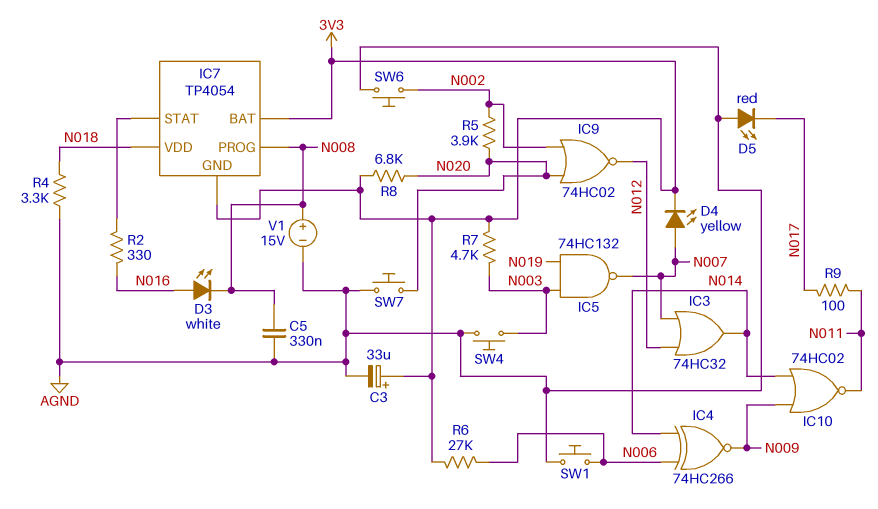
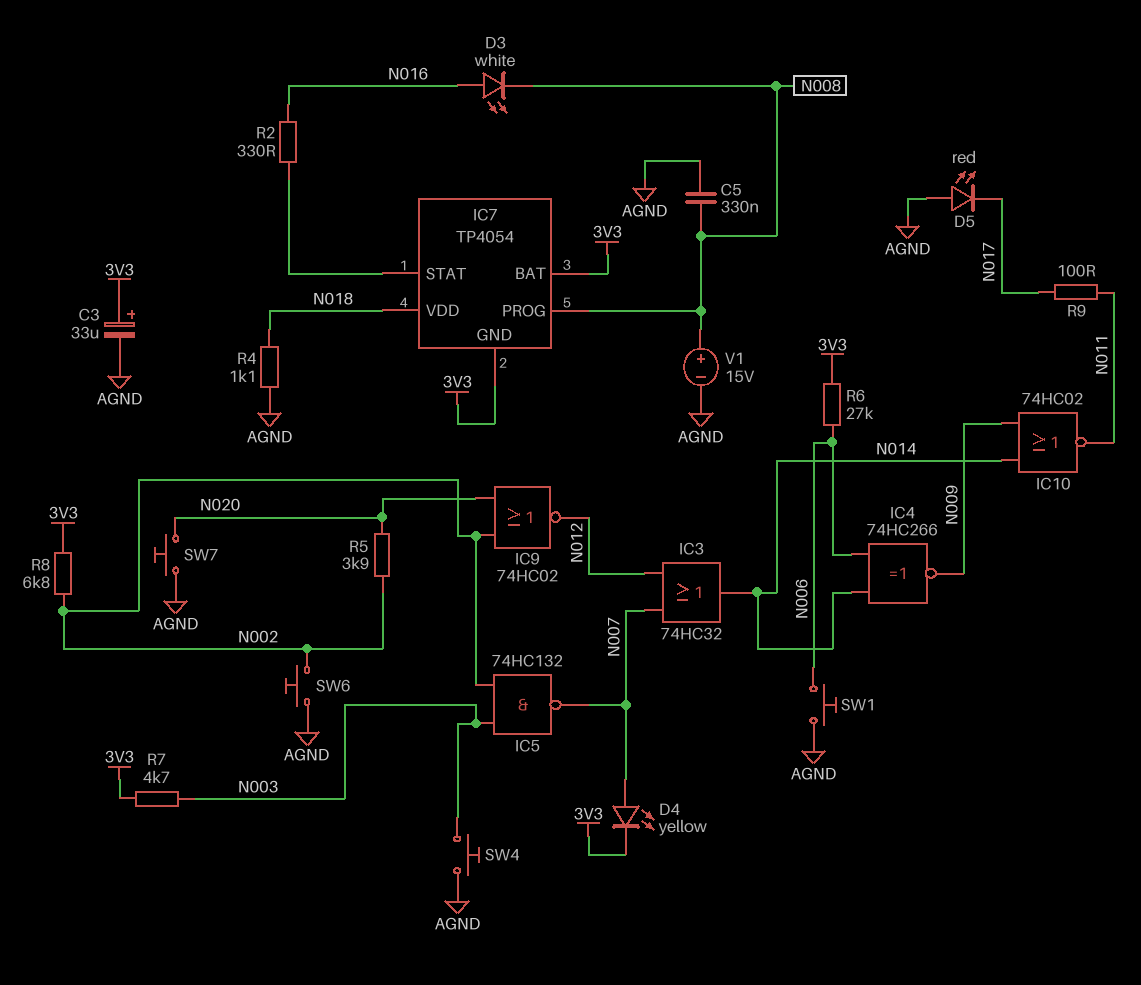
IC5: NAND 74HC132 (in N003, in N019, out N007) -> NAND 74HC132 (in N002, in N003, out N007)
R4: 3.3k (AGND, N018) -> 1.1k (AGND, N018)
R8: 6.8k (3V3, N020) -> 6.8k (3V3, N002)

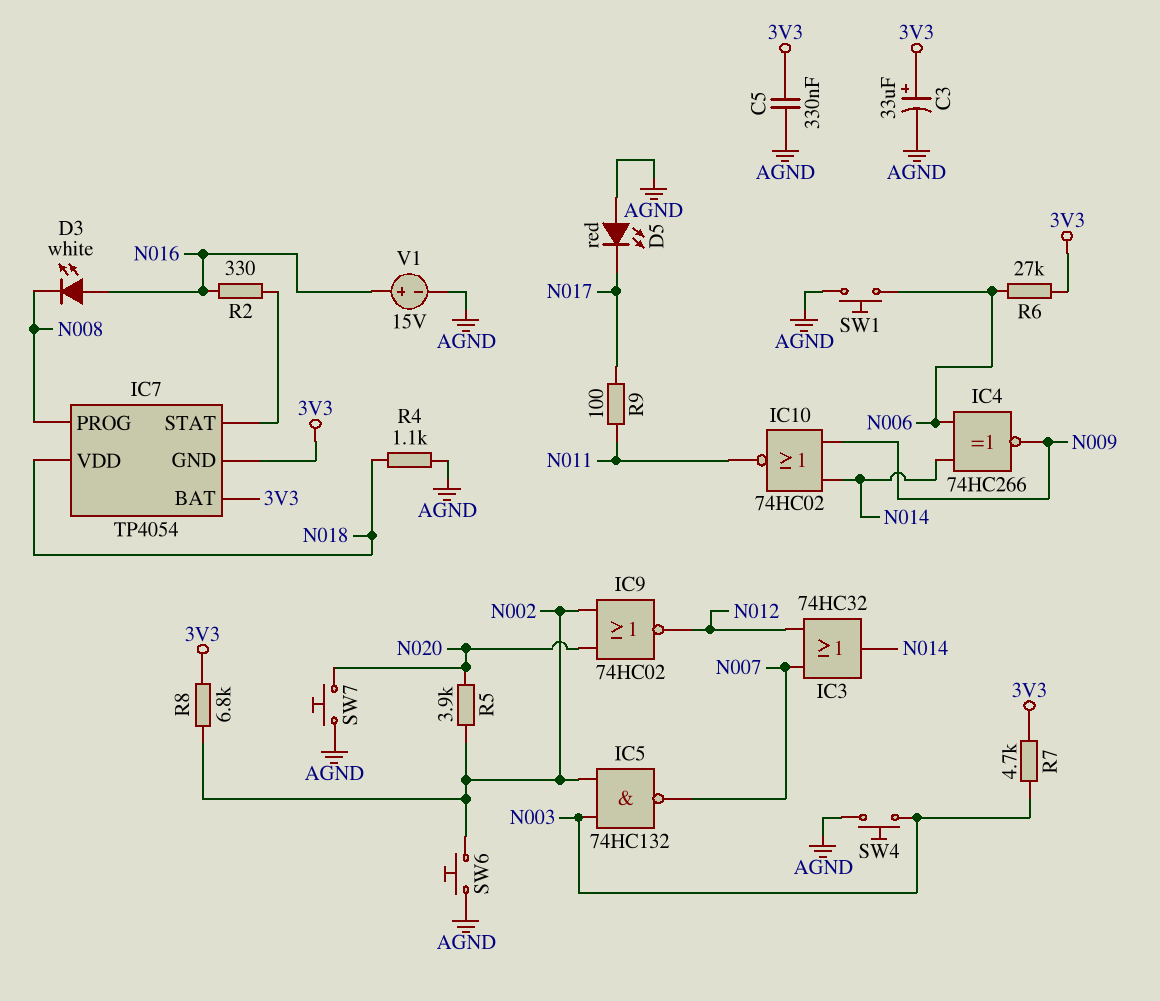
C5: 330nF (AGND, N008) -> 330nF (3V3, AGND)
D4: LED yellow (A N007, K 3V3) -> none
V1: 15V (plus N008, minus AGND) -> 15V (plus N016, minus AGND)

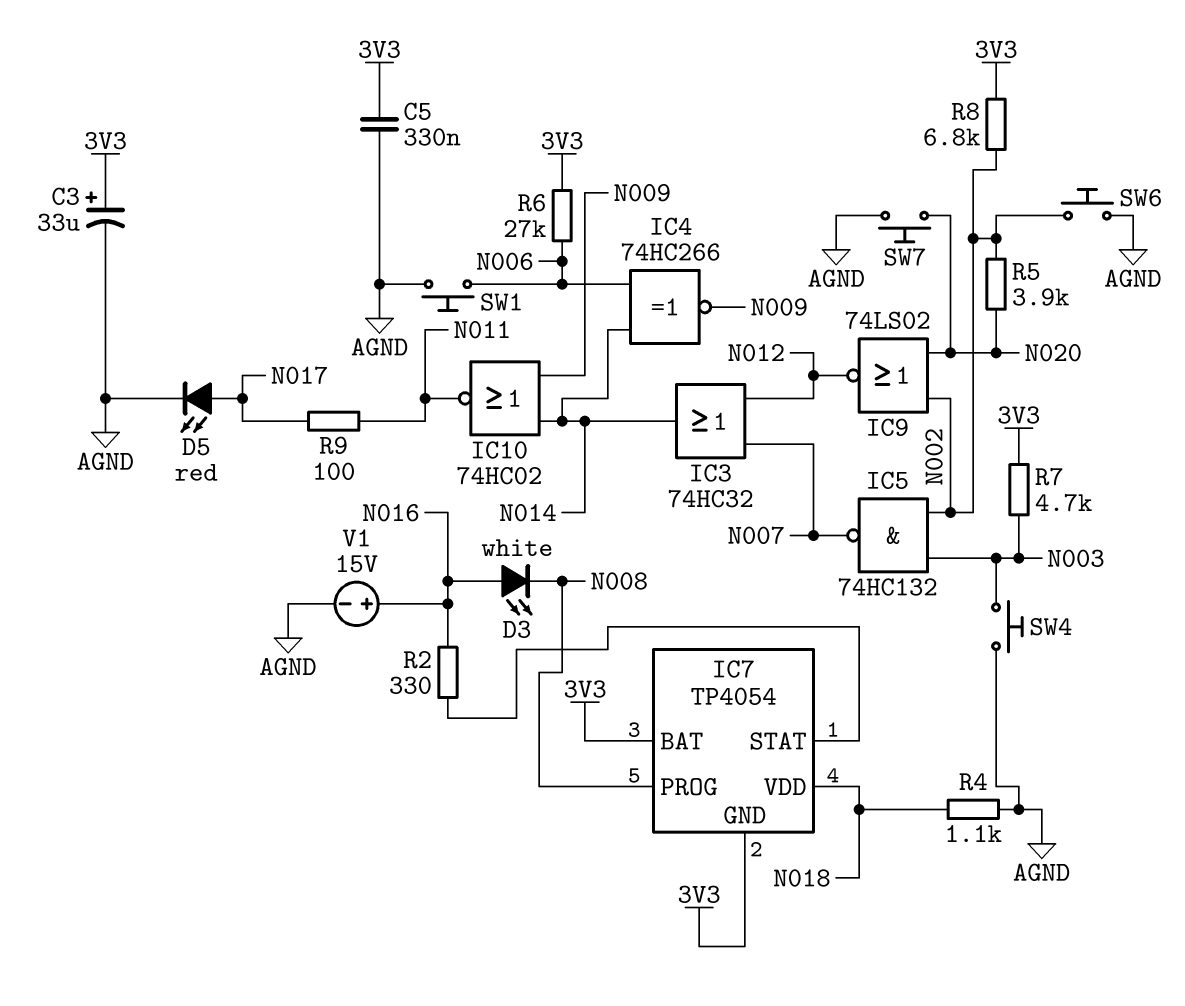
D5: LED red (A AGND, K N017) -> LED red (A N017, K AGND)
IC9: NOR 74HC02 (in N002, in N020, out N012) -> NOR 74LS02 (in N002, in N020, out N012)

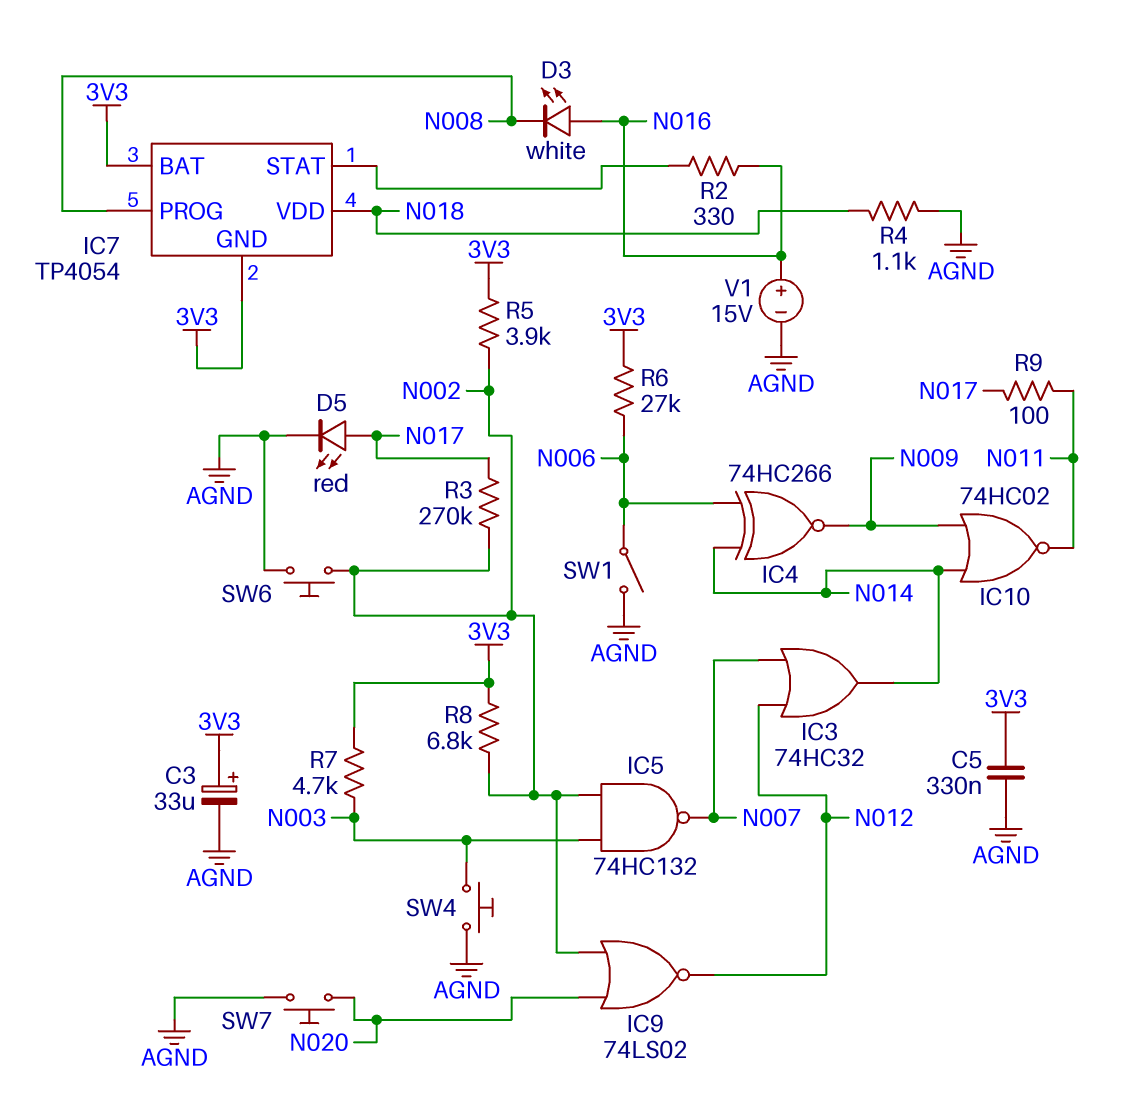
R3: none -> 270k (N002, N017)
R5: 3.9k (N002, N020) -> 3.9k (3V3, N002)
SW1: button (AGND, N006) -> switch (AGND, N006)

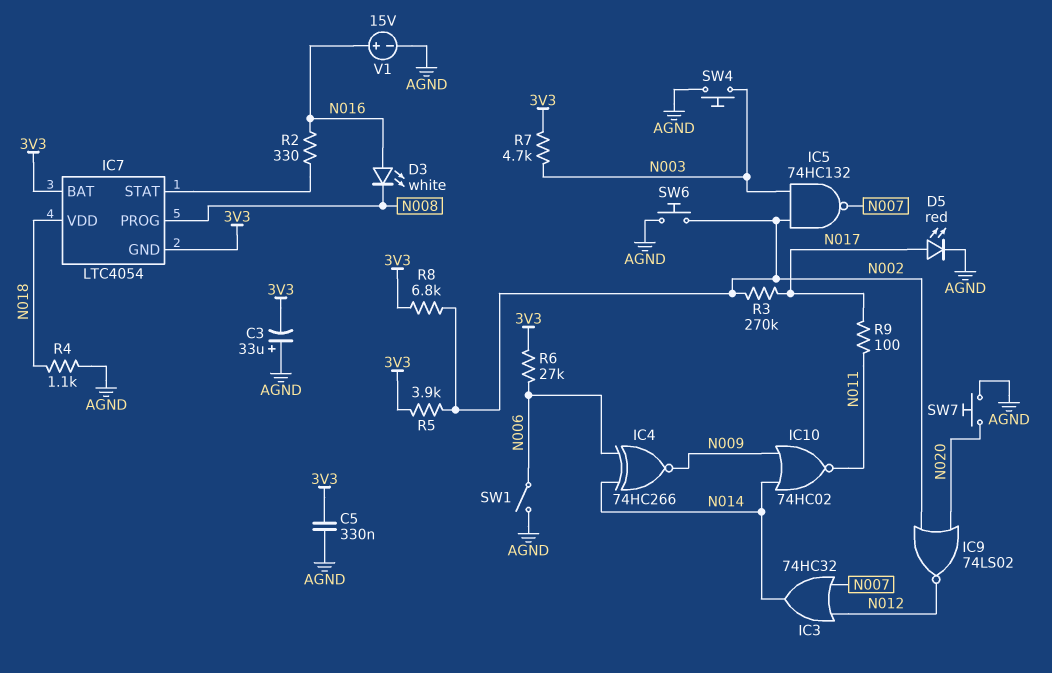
C3: 33uF (plus 3V3, minus AGND) -> 33uF (plus AGND, minus 3V3)
IC7: TP4054 -> LTC4054

